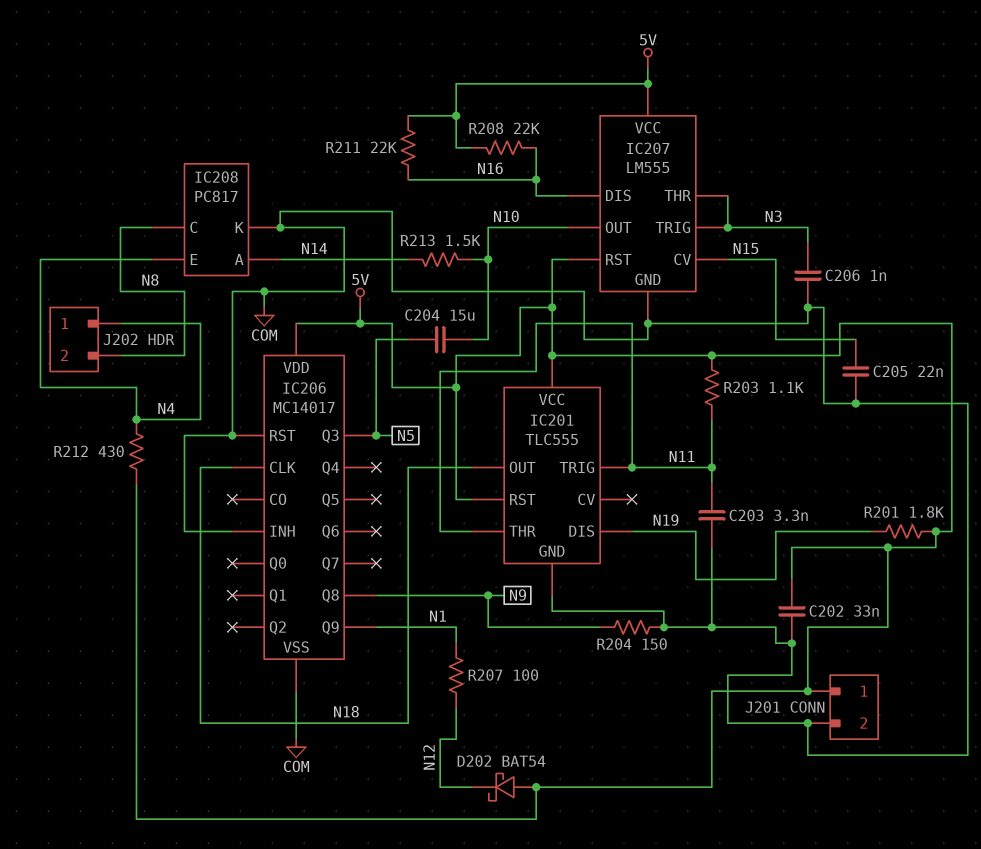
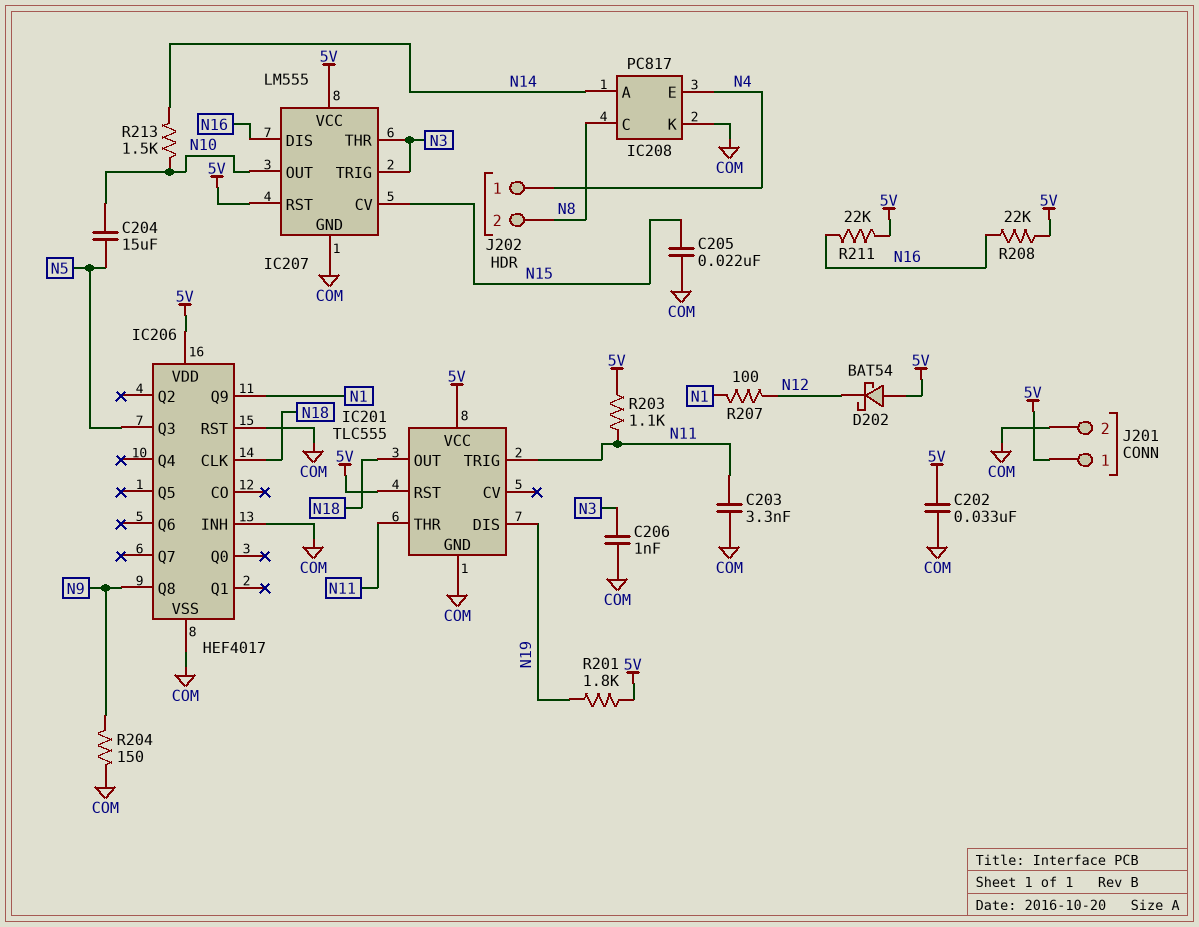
IC206: MC14017 -> HEF4017
R212: 430 (5V, N4) -> none

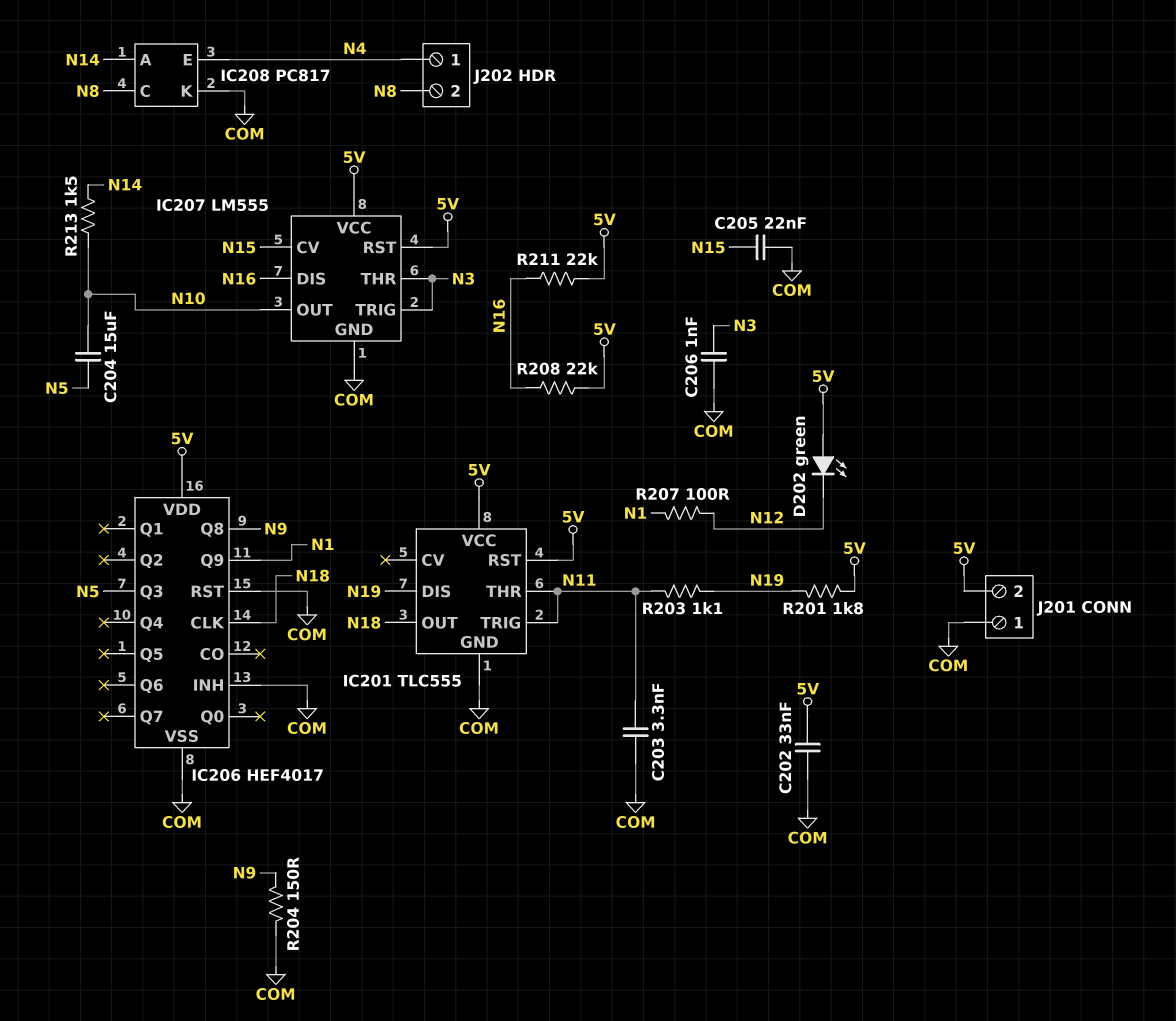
D202: schottky BAT54 (A 5V, K N12) -> LED green (A 5V, K N12)
J201 pin 1: 5V -> COM
J201 pin 2: COM -> 5V
R203: 1.1k (5V, N11) -> 1.1k (N11, N19)

